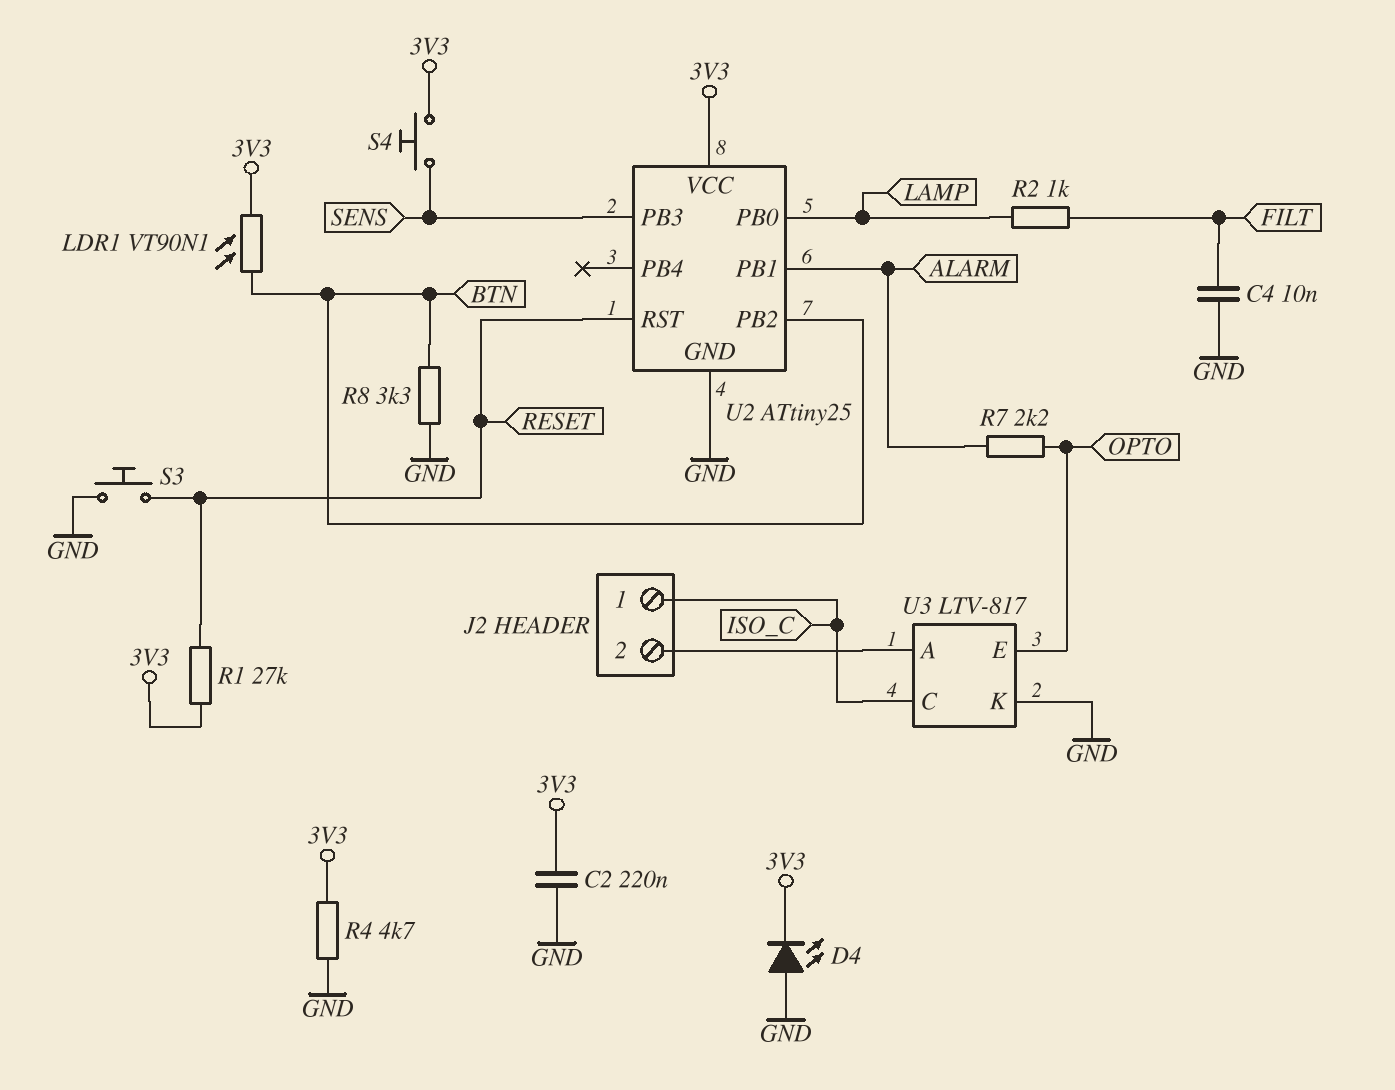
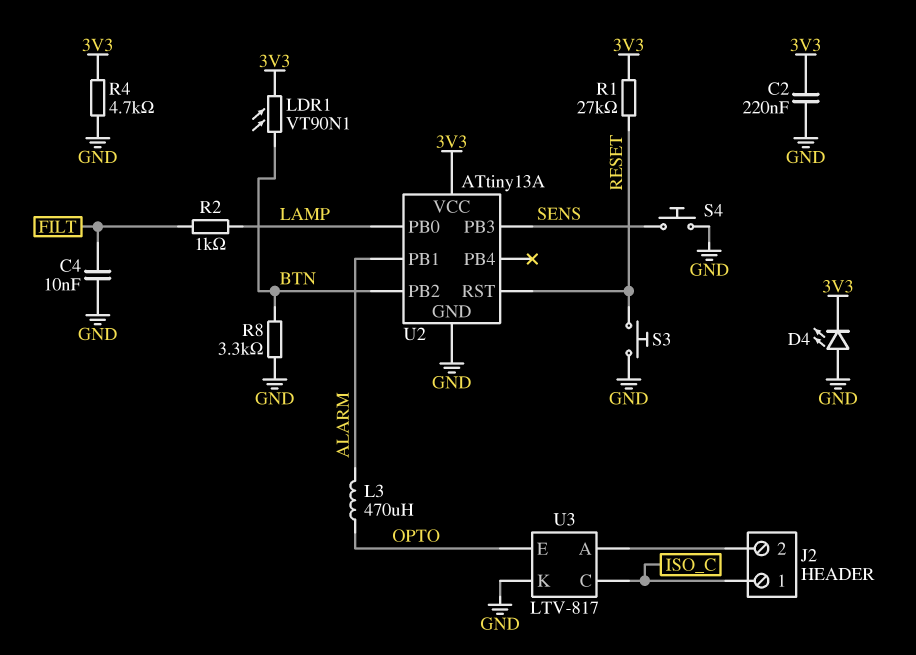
L3: none -> 470uH (ALARM, OPTO)
R7: 2.2k (ALARM, OPTO) -> none
S4: button (3V3, SENS) -> button (GND, SENS)
U2: ATtiny25 -> ATtiny13A

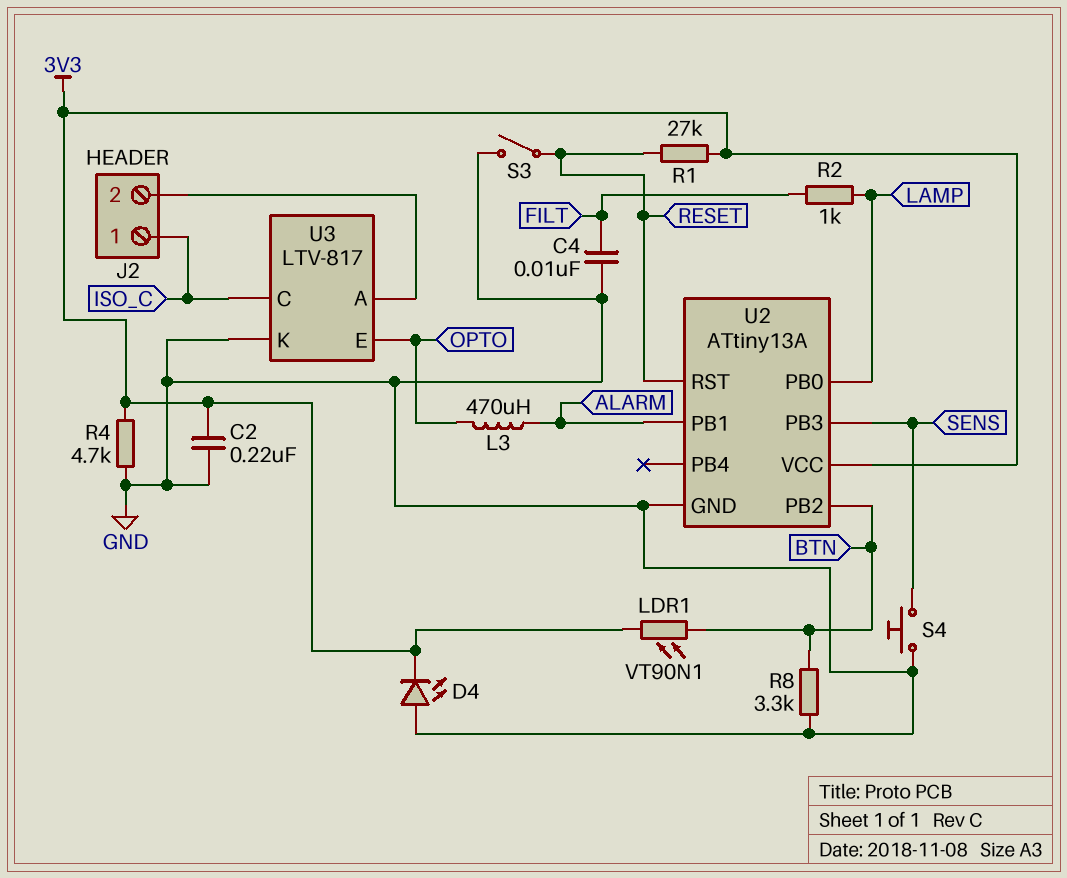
S3: button (GND, RESET) -> switch (GND, RESET)

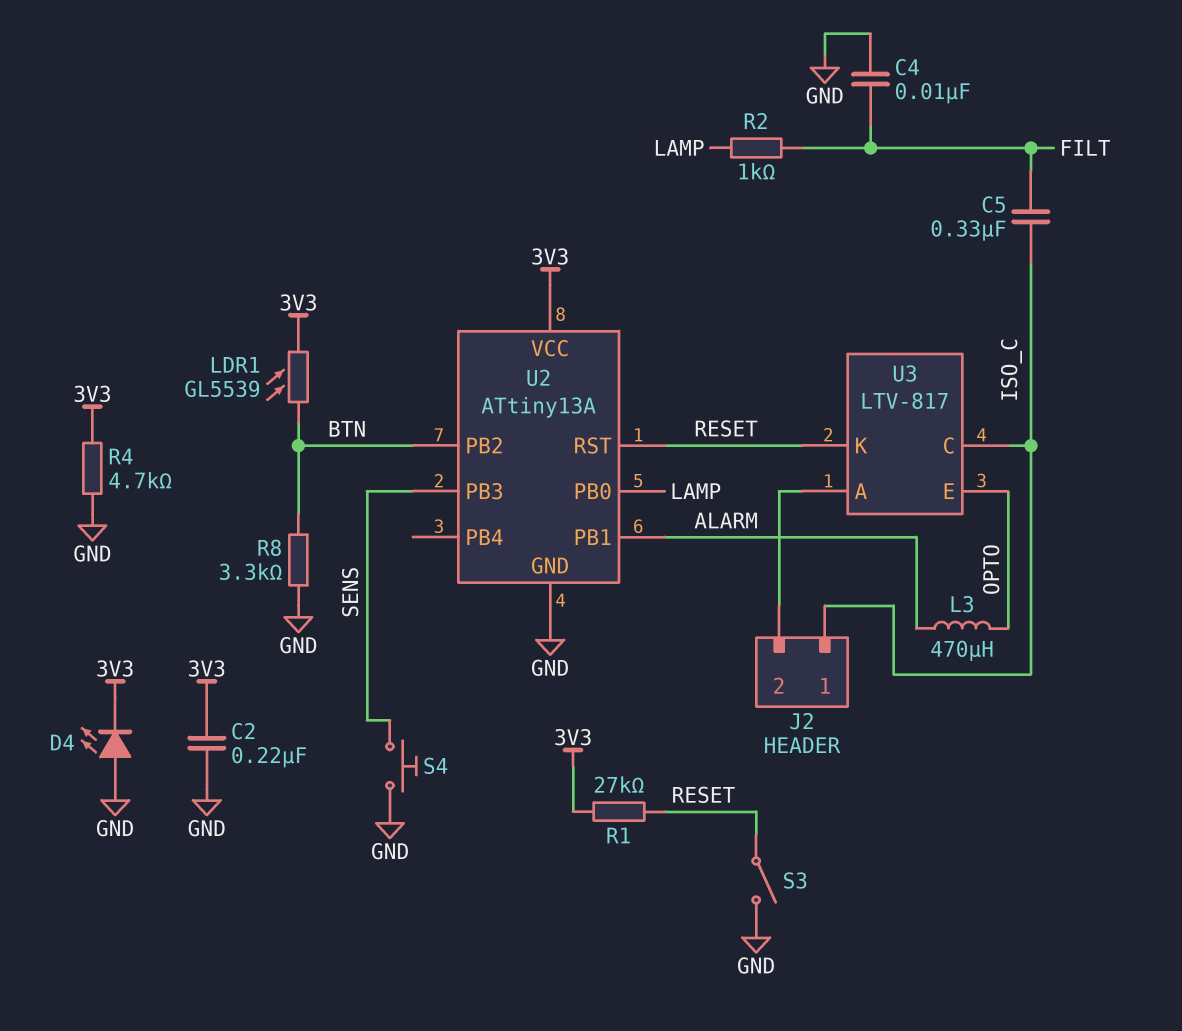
C5: none -> 330nF (FILT, ISO_C)
LDR1: VT90N1 (3V3, BTN) -> GL5539 (3V3, BTN)
U3 pin K: GND -> RESET

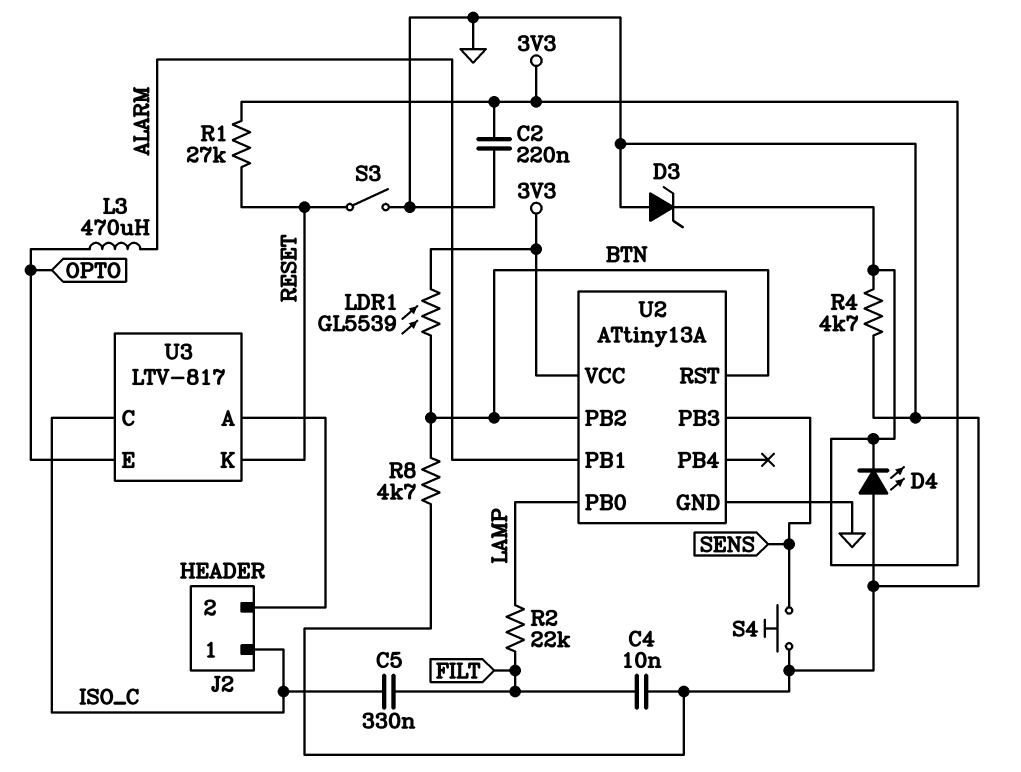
D3: none -> zener (A GND, K 3V3)
R2: 1k (FILT, LAMP) -> 22k (FILT, LAMP)
R8: 3.3k (BTN, GND) -> 4.7k (BTN, GND)
U2 pin RST: RESET -> BTN

